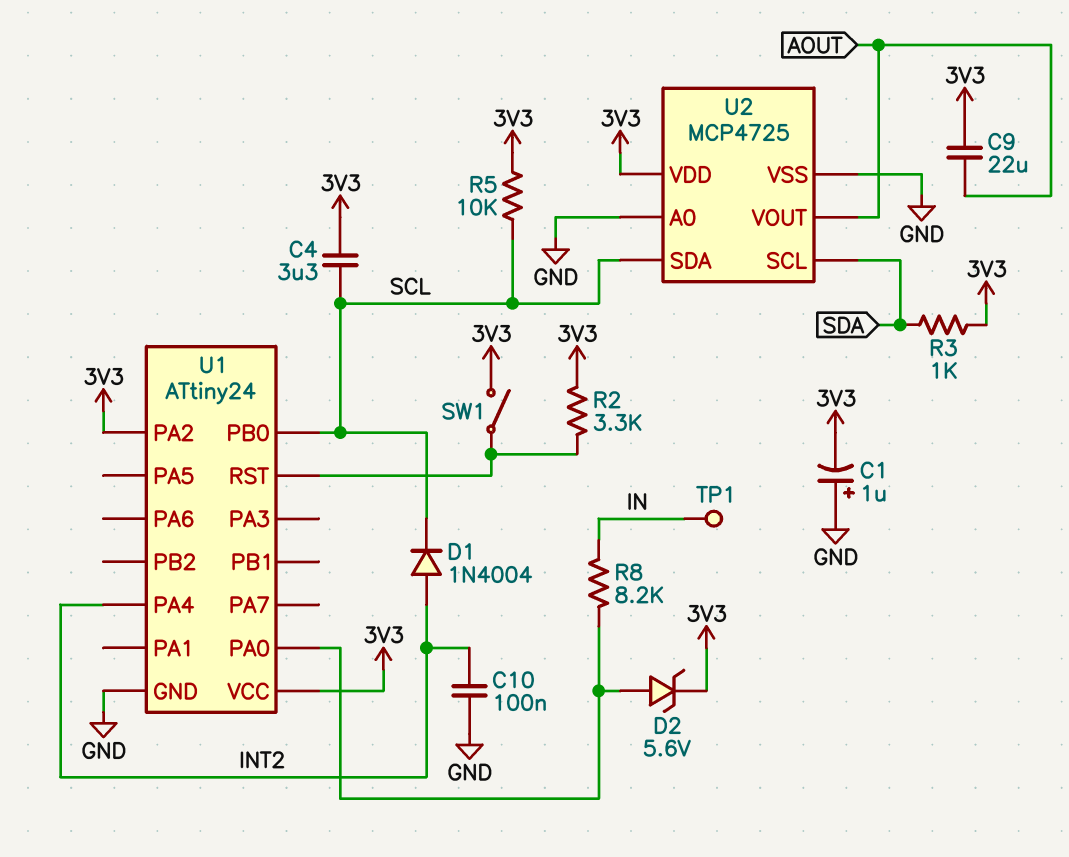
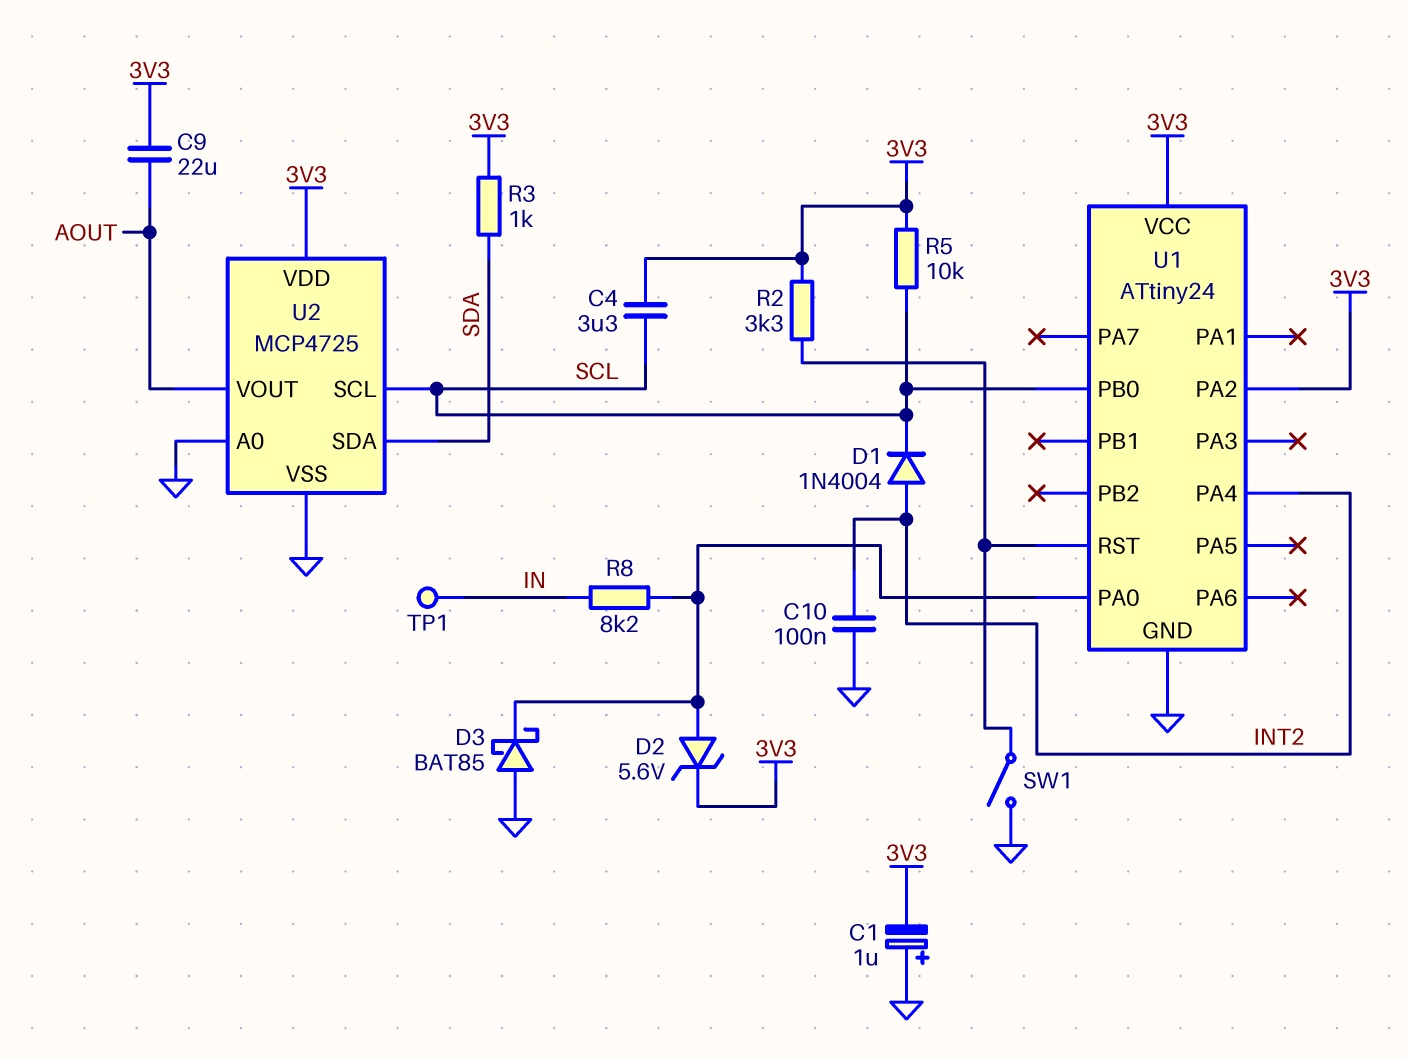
D3: none -> schottky BAT85 (A GND, K U1/PA0)
SW1: switch (3V3, U1/RST) -> switch (GND, U1/RST)
U2 pin SCL: SDA -> SCL
U2 pin SDA: SCL -> SDA

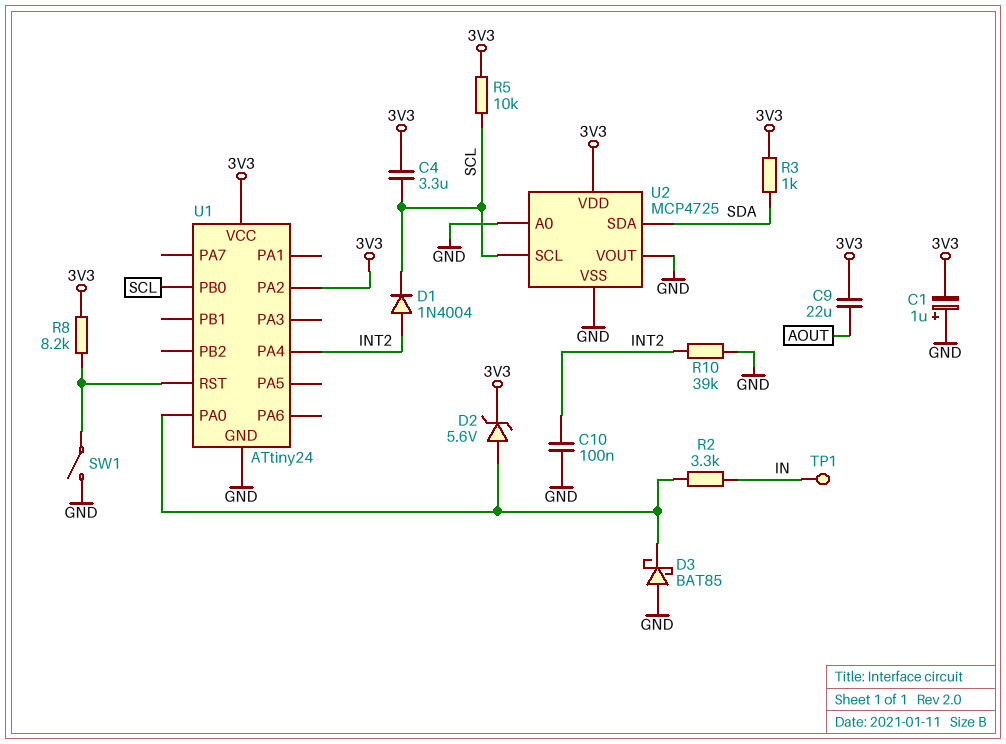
R2: 3.3k (3V3, U1/RST) -> 3.3k (IN, U1/PA0)
R8: 8.2k (IN, U1/PA0) -> 8.2k (3V3, U1/RST)
R10: none -> 39k (GND, INT2)
U2 pin VOUT: AOUT -> GND

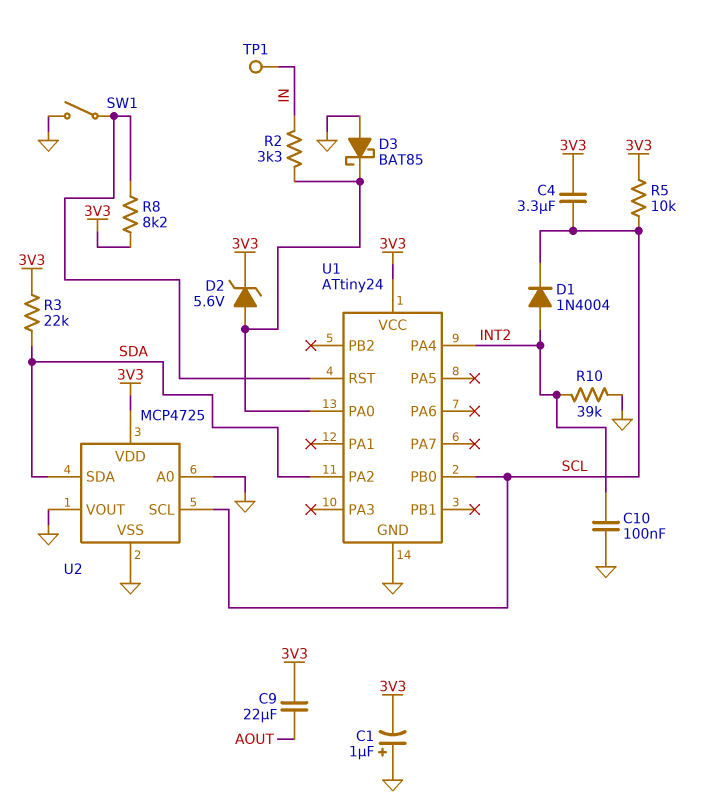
R3: 1k (3V3, SDA) -> 22k (3V3, SDA)
U1 pin PA2: 3V3 -> SDA

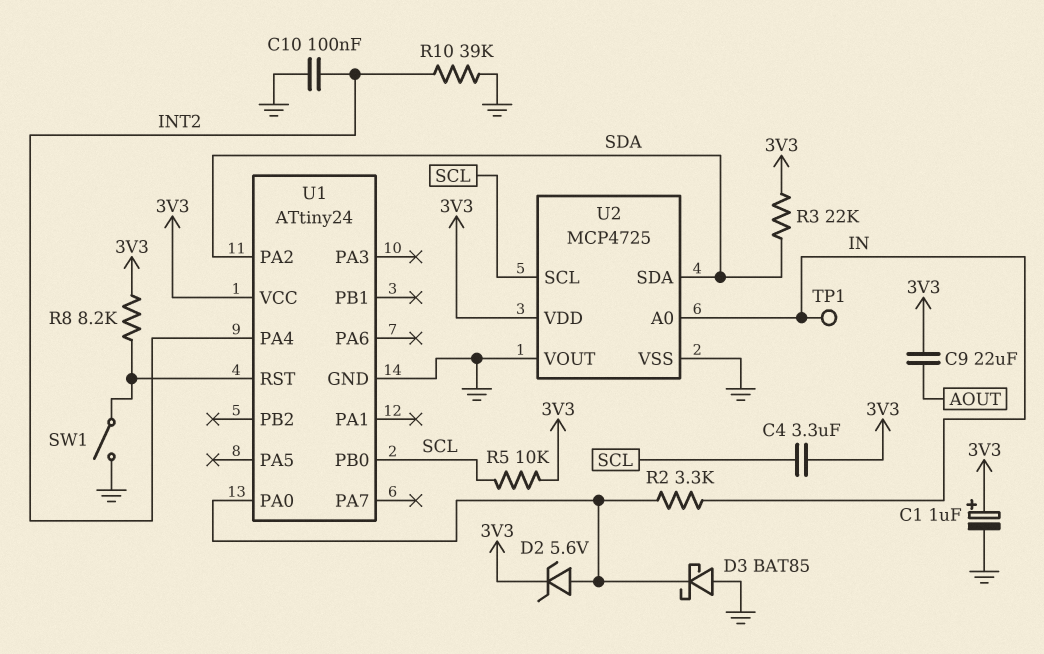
C1: 1uF (plus GND, minus 3V3) -> 1uF (plus 3V3, minus GND)
D1: diode 1N4004 (A INT2, K SCL) -> none
U2 pin A0: GND -> IN

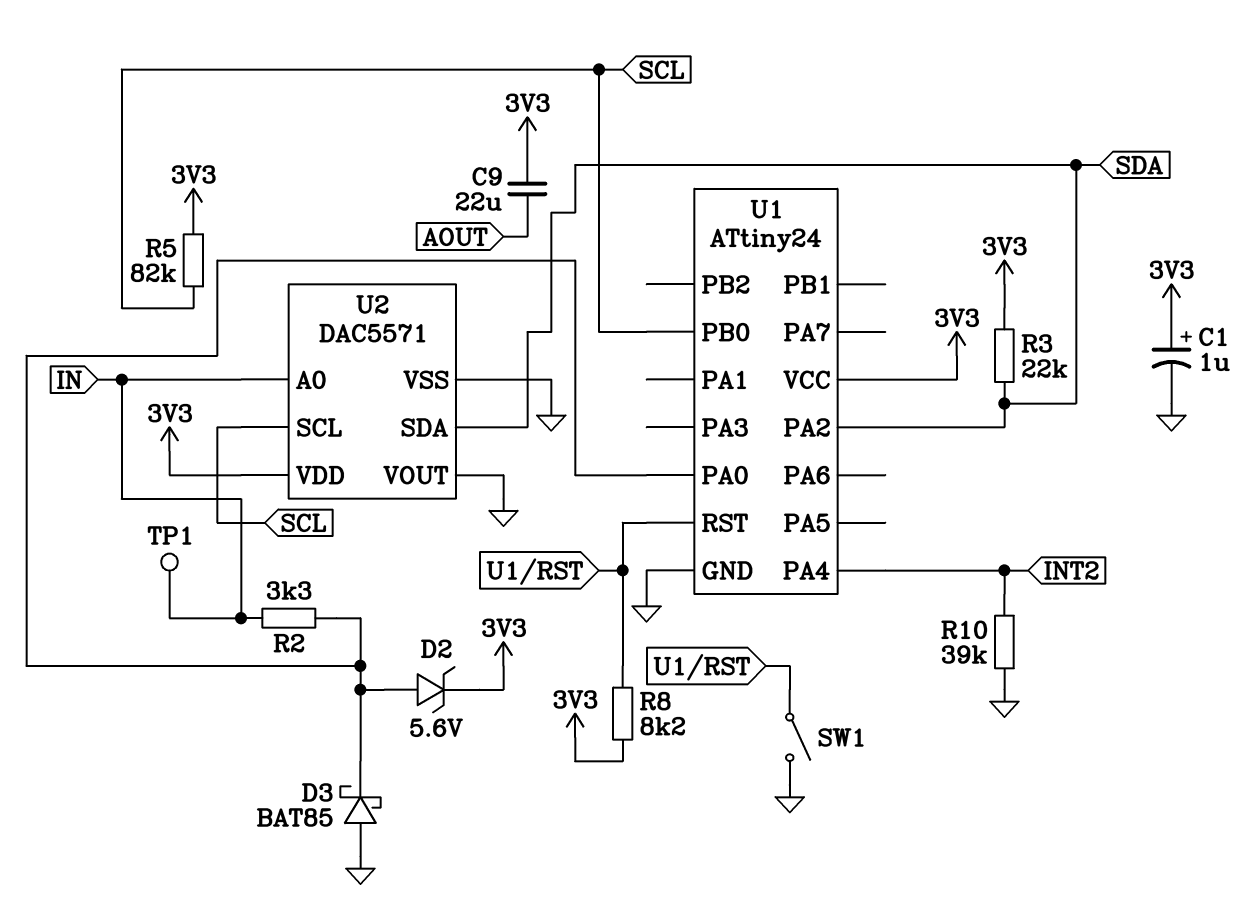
C4: 3.3uF (3V3, SCL) -> none
C10: 100nF (GND, INT2) -> none
R5: 10k (3V3, SCL) -> 82k (3V3, SCL)
U2: MCP4725 -> DAC5571

